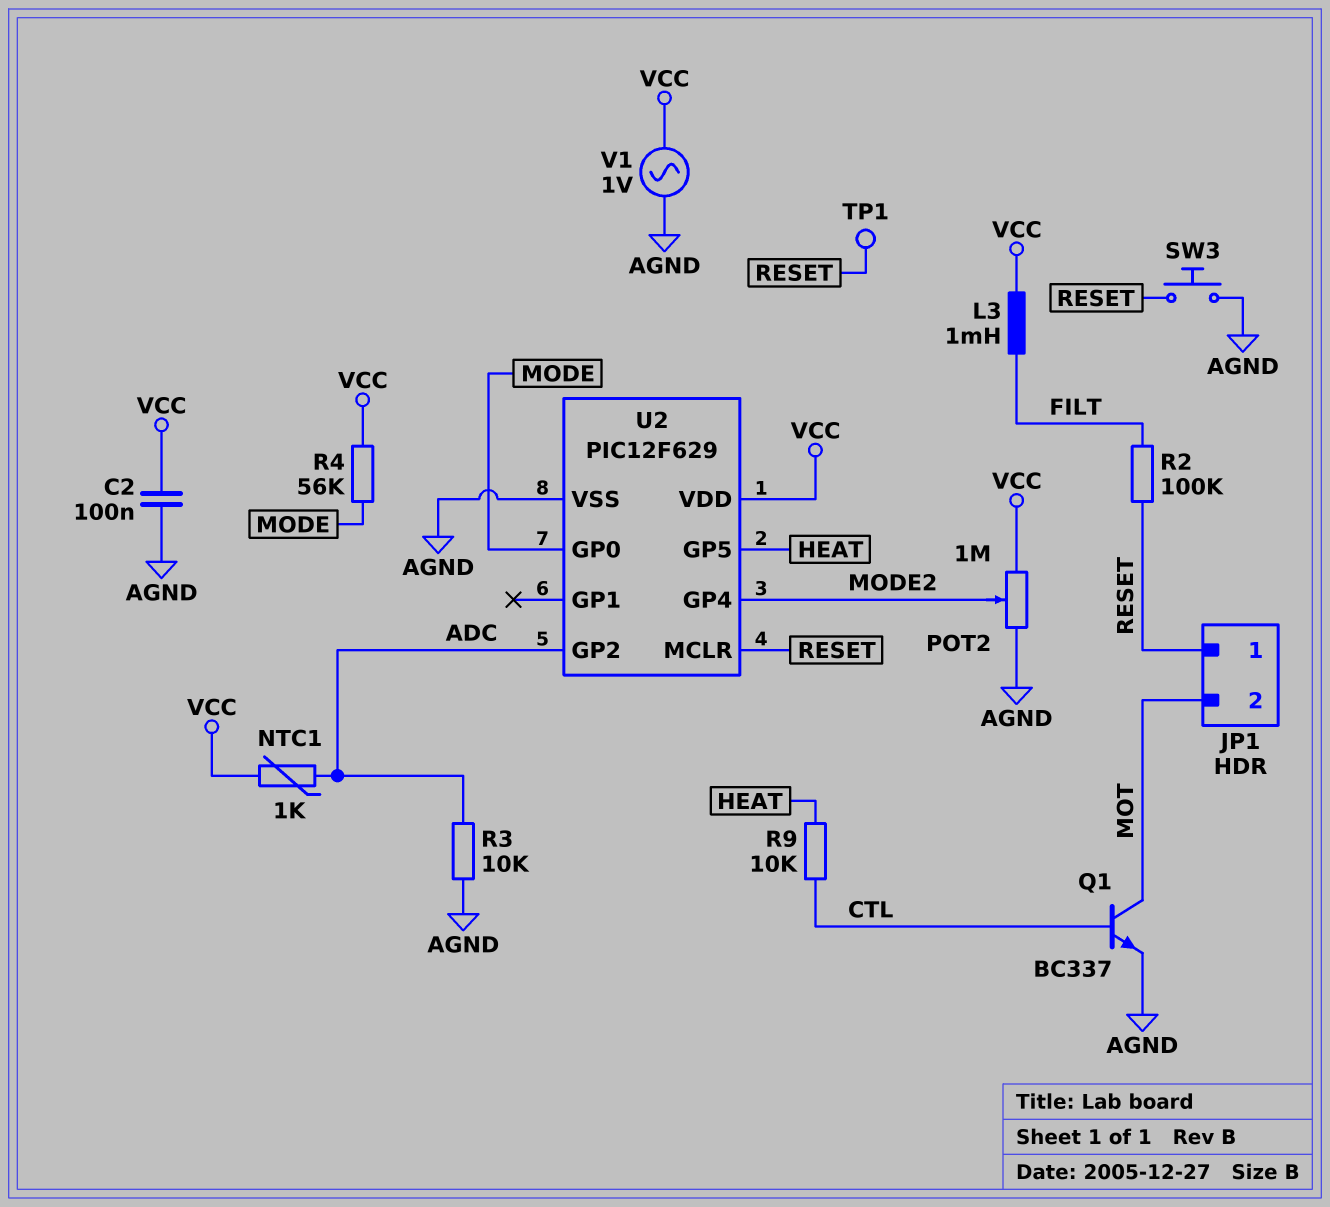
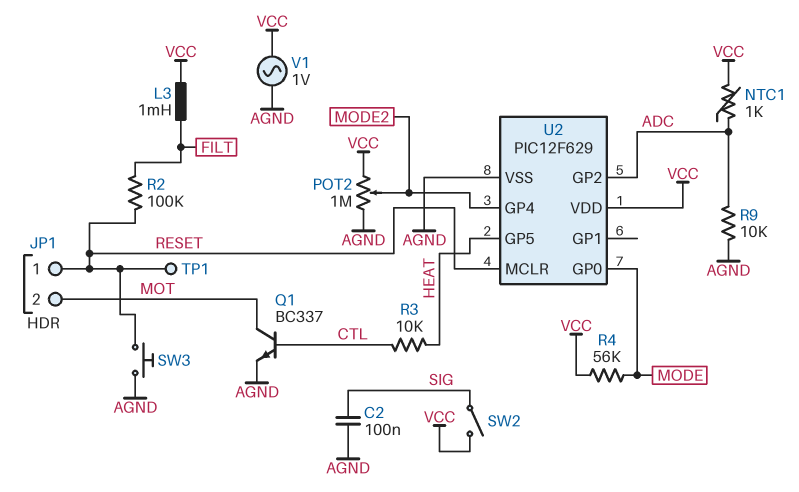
C2: 100nF (AGND, VCC) -> 100nF (AGND, SIG)
R3: 10k (ADC, AGND) -> 10k (CTL, HEAT)
R9: 10k (CTL, HEAT) -> 10k (ADC, AGND)
SW2: none -> switch (SIG, VCC)

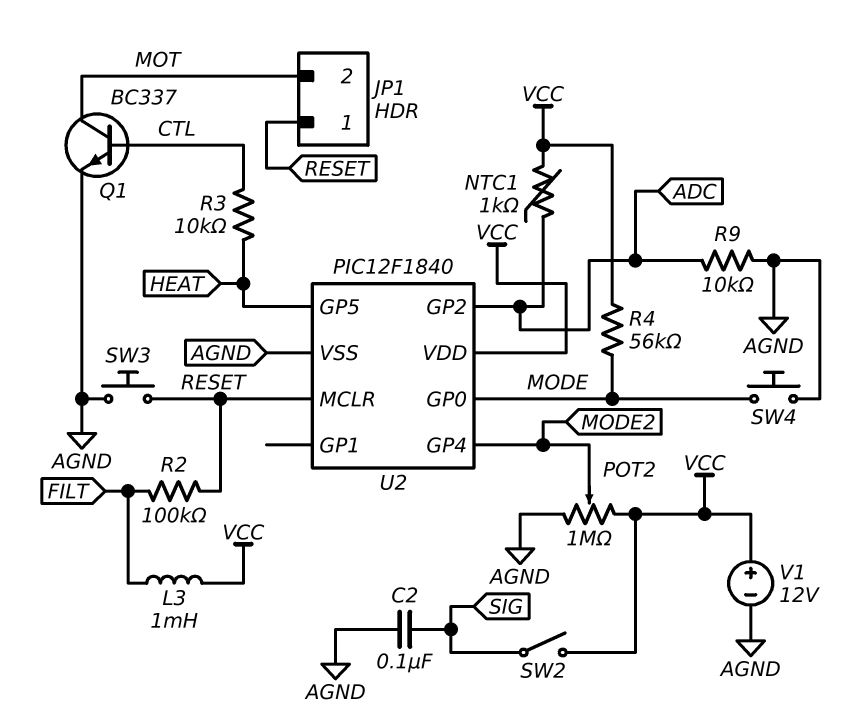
SW4: none -> button (AGND, MODE)
TP1: test point (RESET) -> none
U2: PIC12F629 -> PIC12F1840
V1: AC 1V (AGND, VCC) -> 12V (plus VCC, minus AGND)

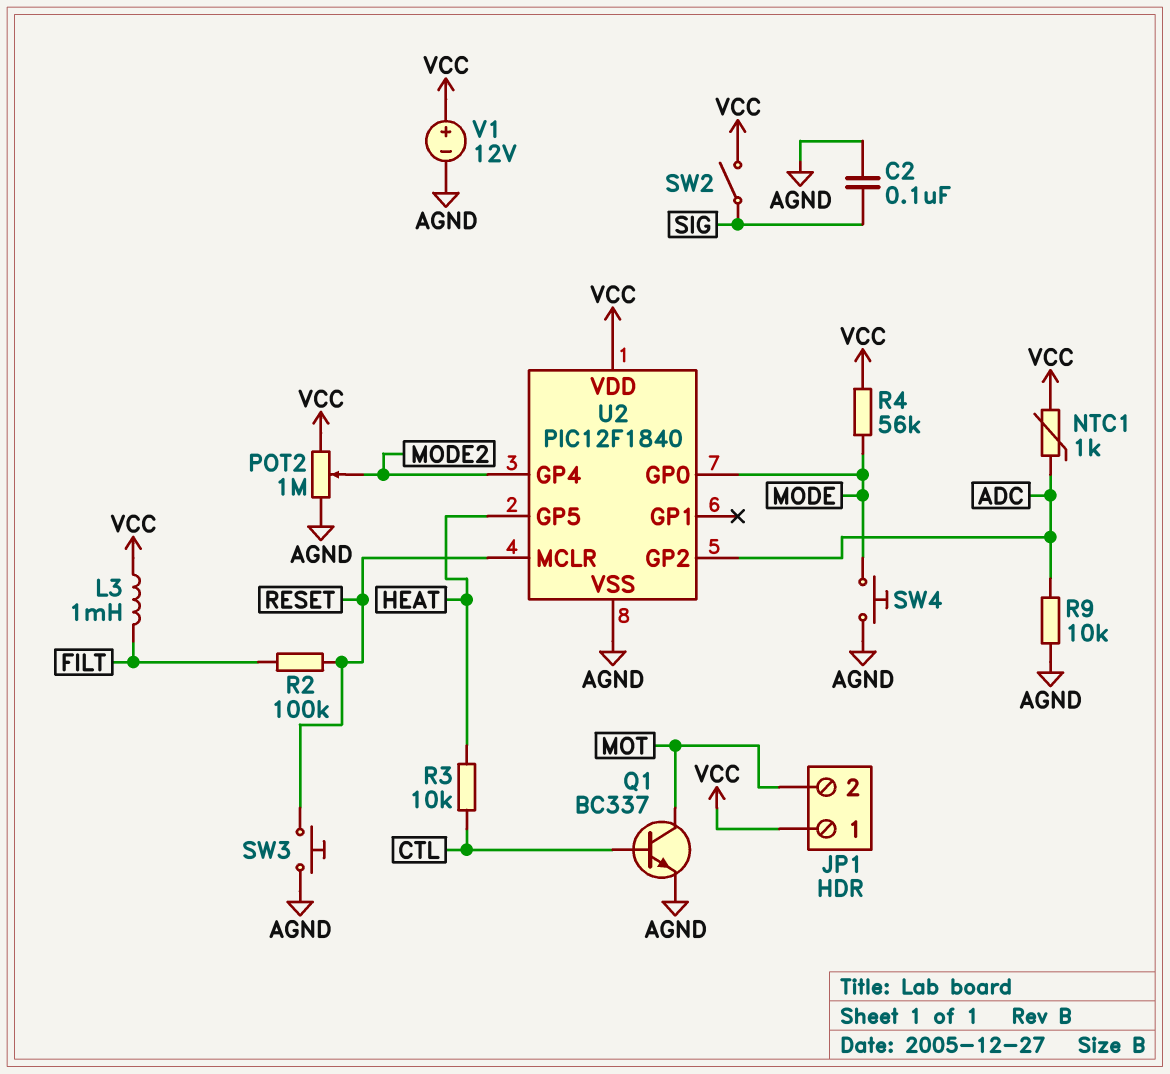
JP1 pin 1: RESET -> VCC

